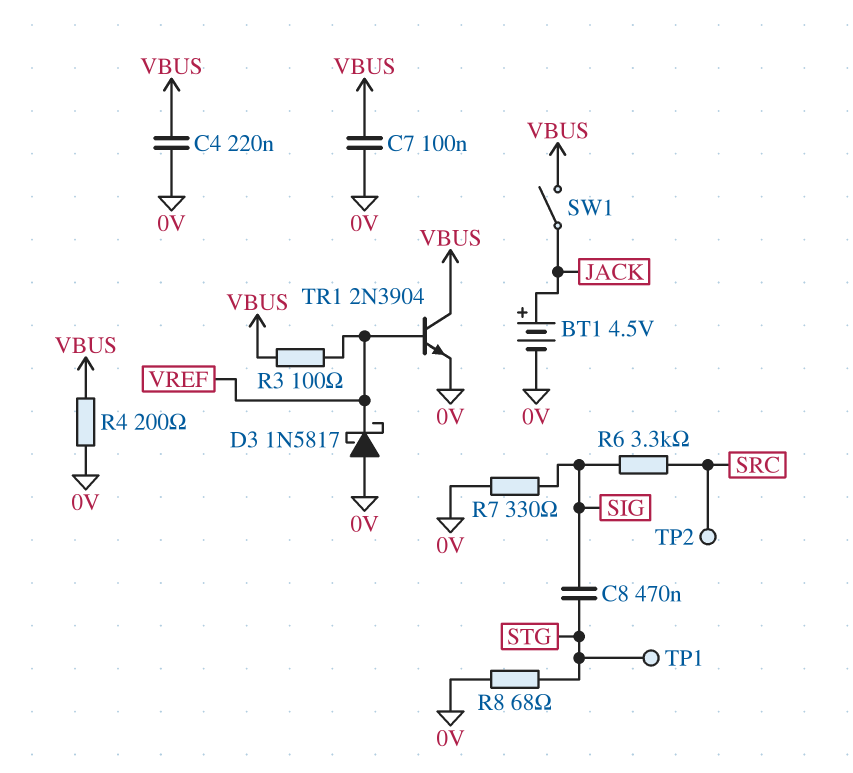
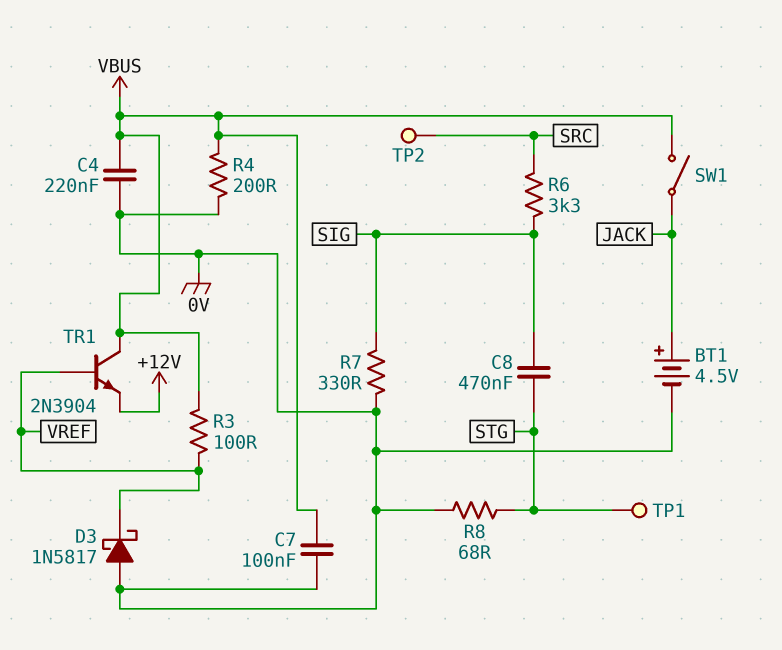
TR1: NPN 2N3904 (B VREF, C VBUS, E 0V) -> NPN 2N3904 (B VREF, C VBUS, E +12V)

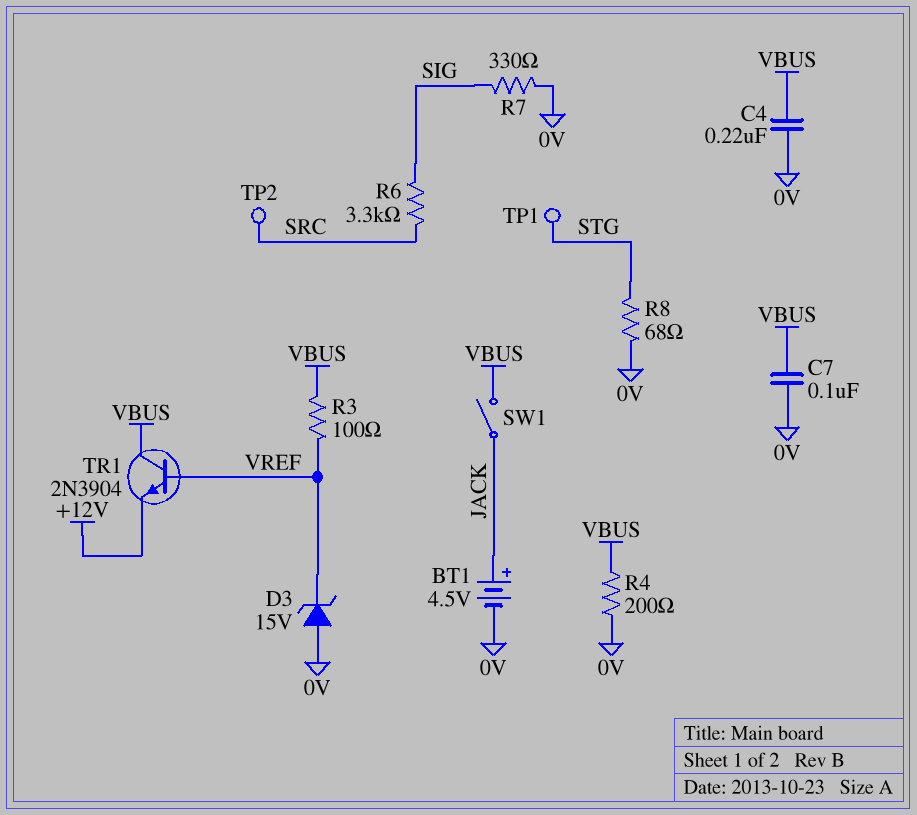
C8: 470nF (SIG, STG) -> none
D3: schottky 1N5817 (A 0V, K VREF) -> zener 15V (A 0V, K VREF)

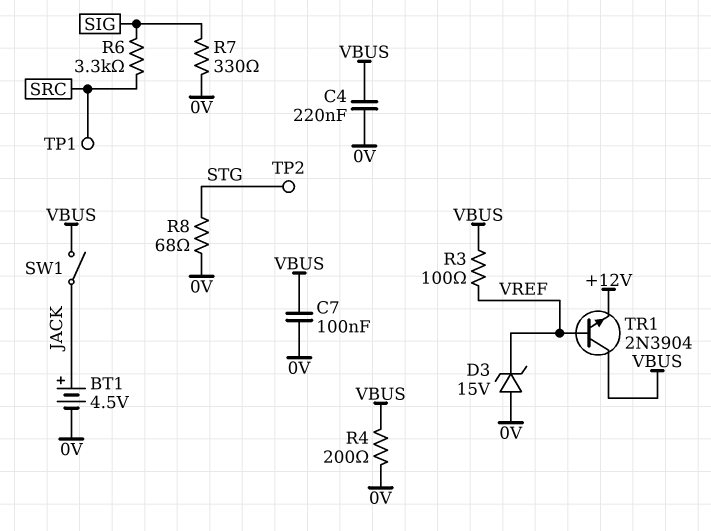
TP1: test point (STG) -> test point (SRC)
TP2: test point (SRC) -> test point (STG)

